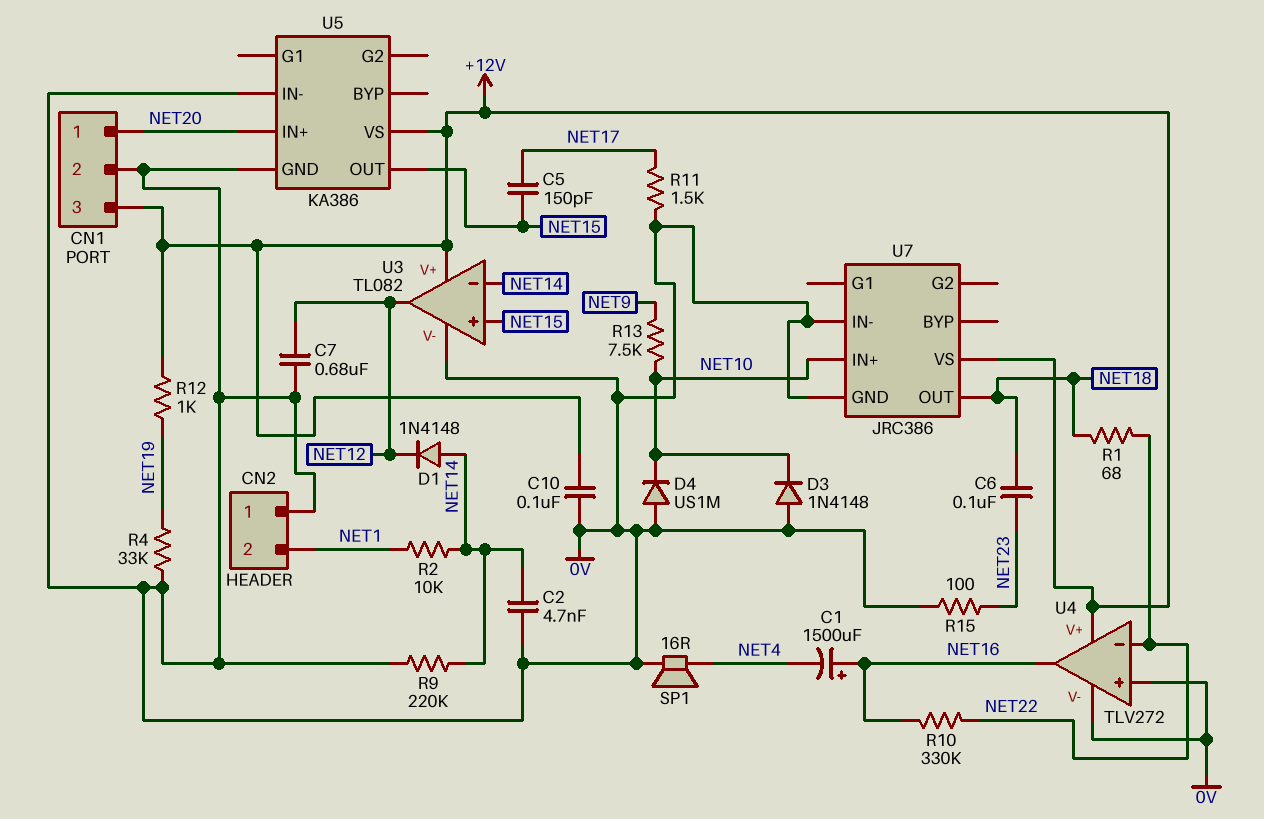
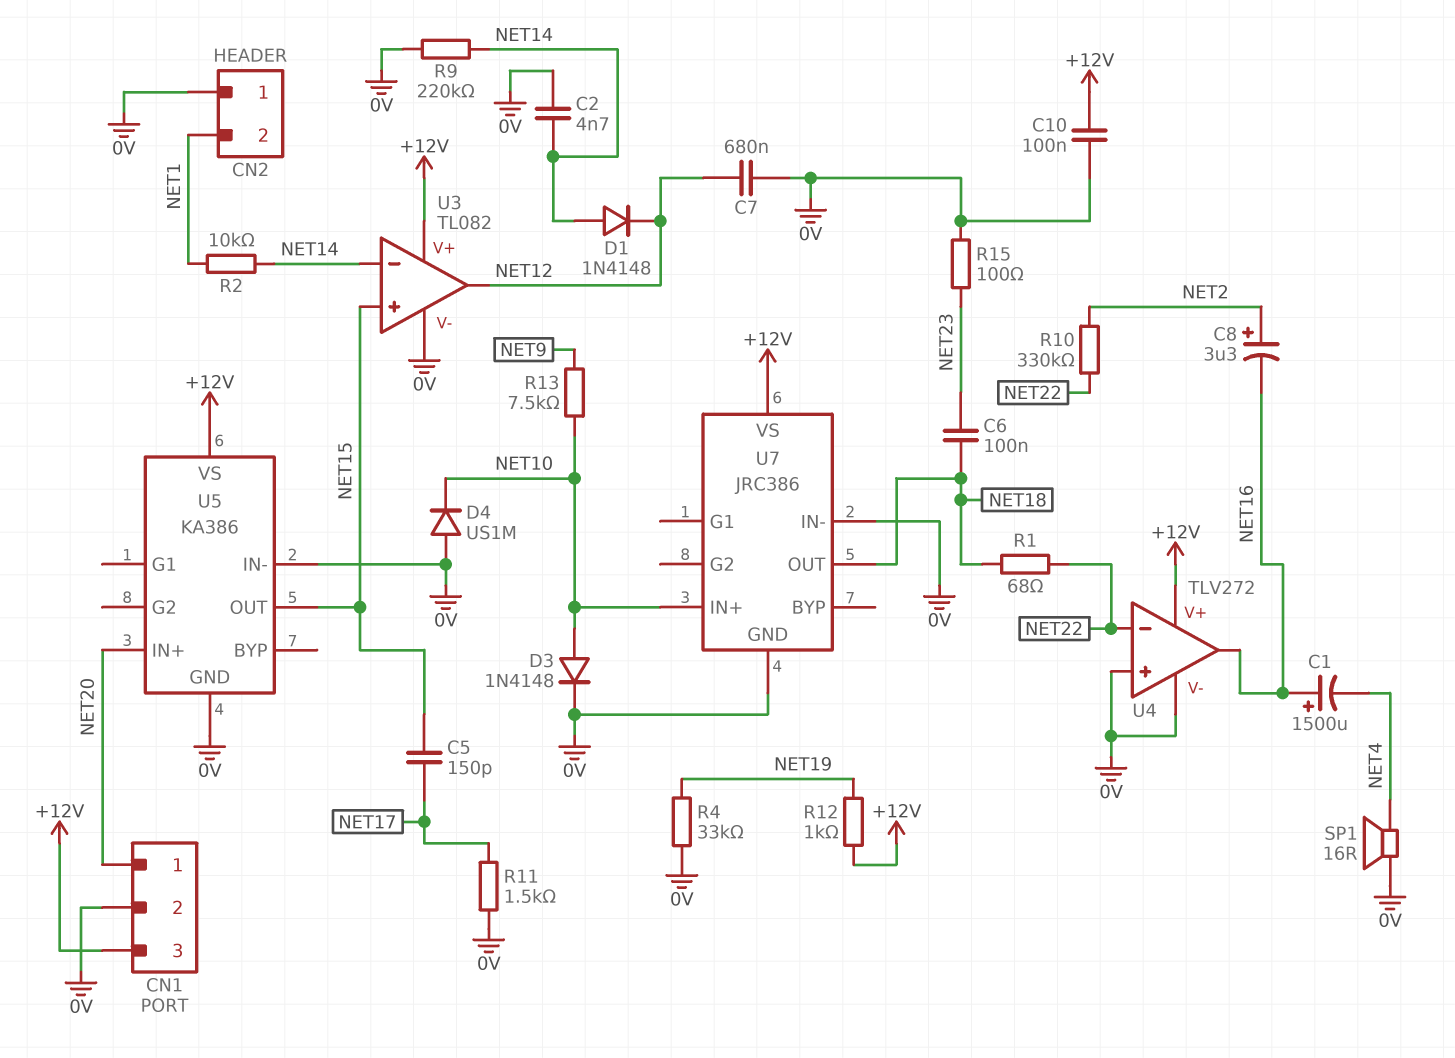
C8: none -> 3.3uF (plus NET2, minus NET16)
D3: diode 1N4148 (A 0V, K NET10) -> diode 1N4148 (A NET10, K 0V)
R10: 330k (NET16, NET22) -> 330k (NET2, NET22)

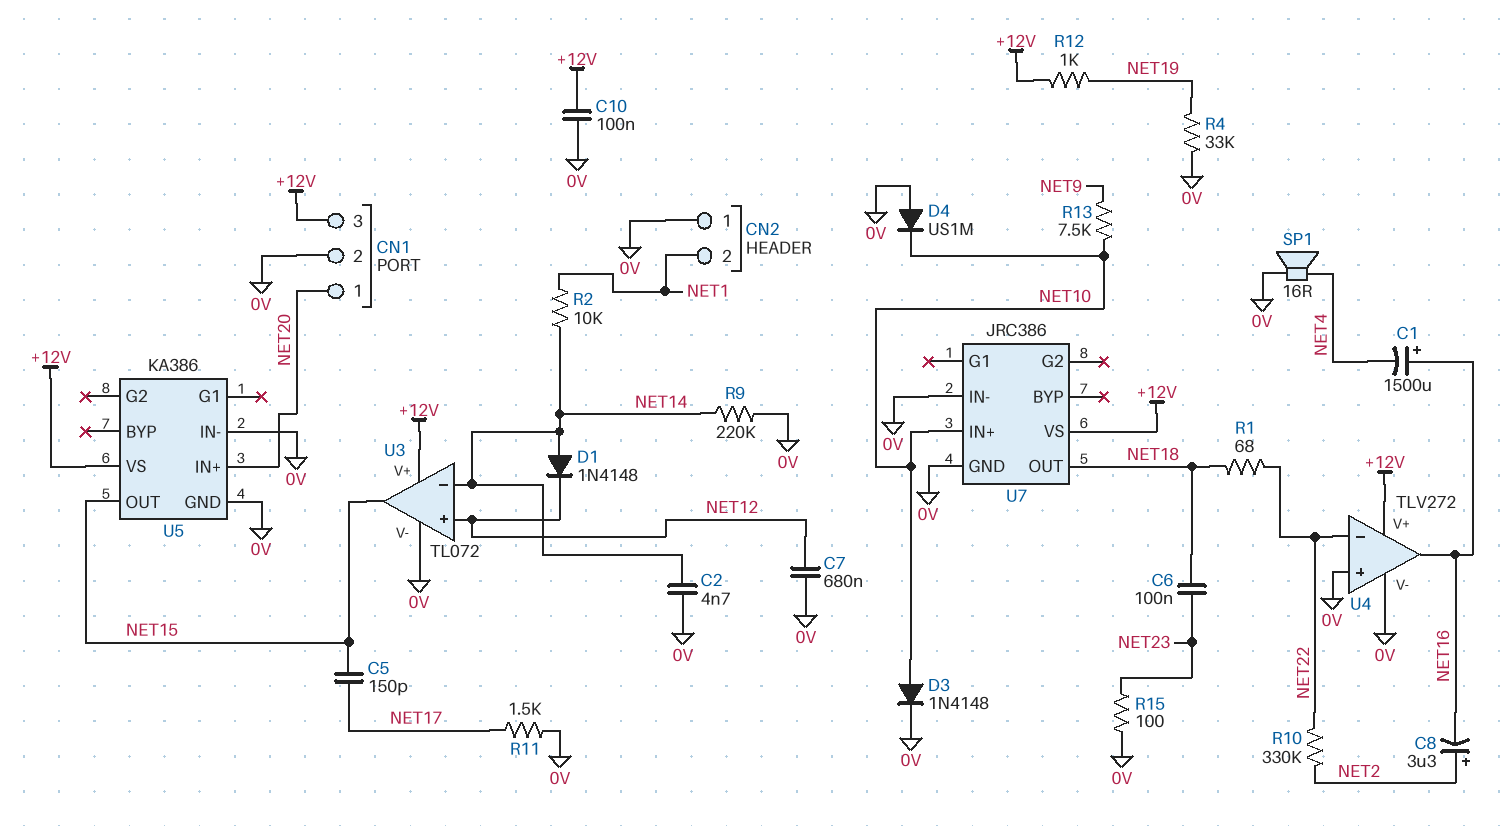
U3: TL082 -> TL072
U3 pin in+: NET15 -> NET12
U3 pin out: NET12 -> NET15

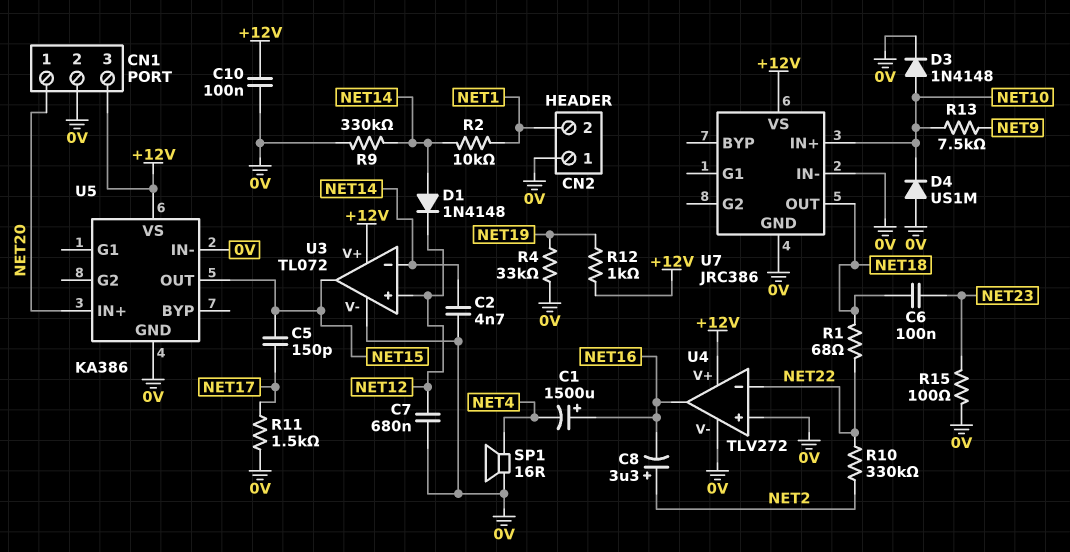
R9: 220k (0V, NET14) -> 330k (0V, NET14)

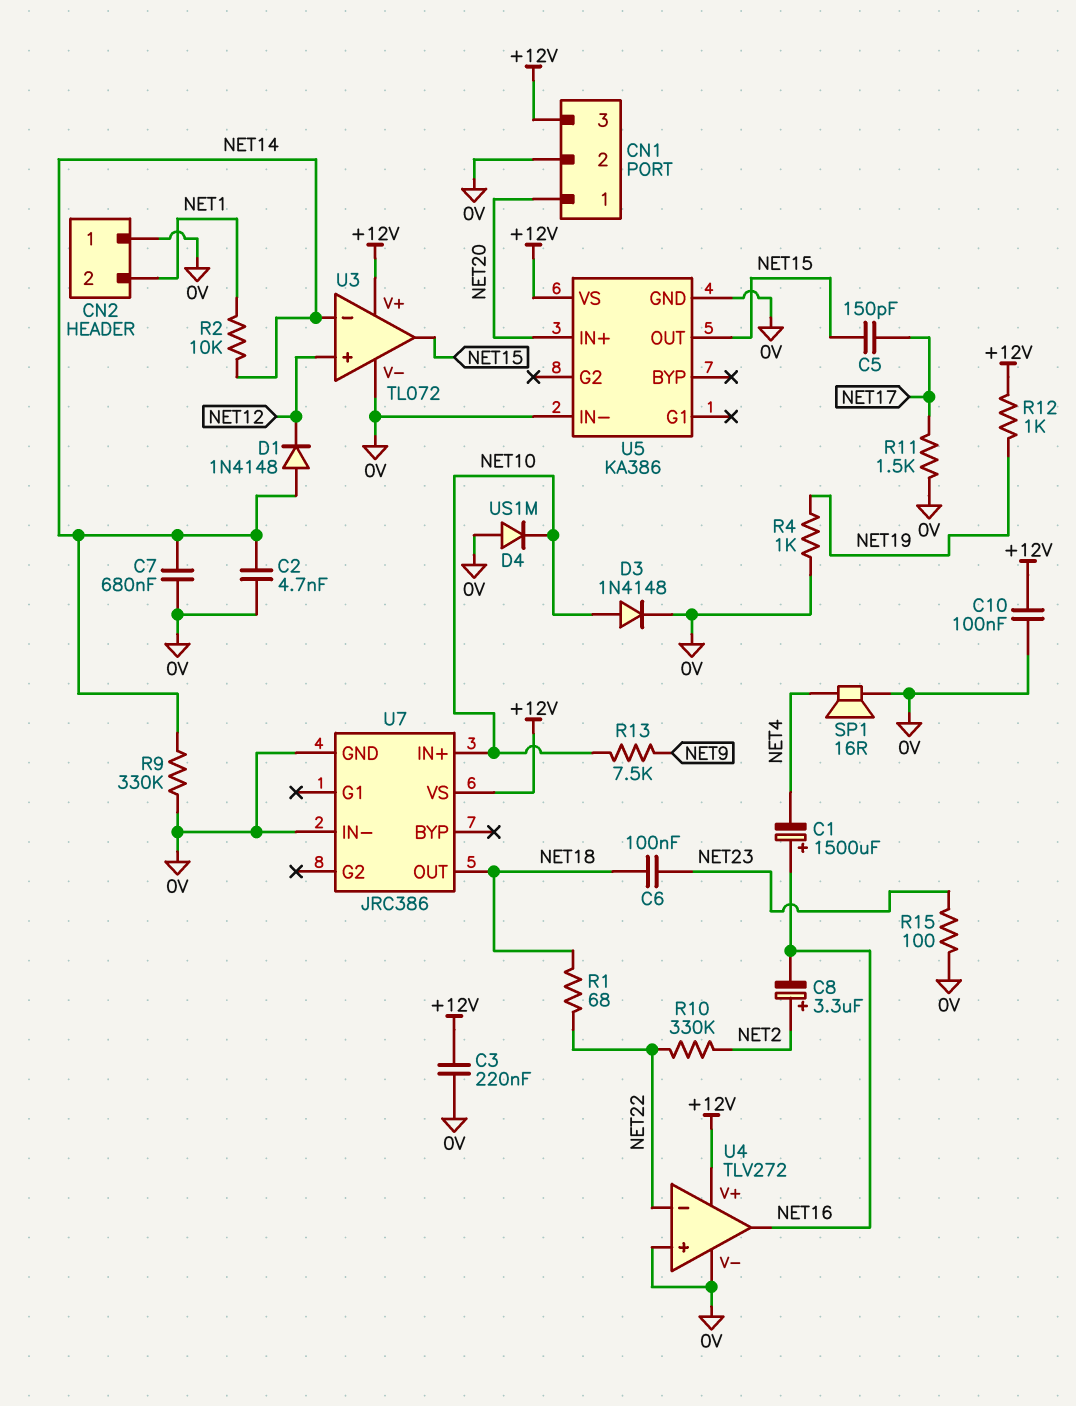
C3: none -> 220nF (+12V, 0V)
C7: 680nF (0V, NET12) -> 680nF (0V, NET14)
R4: 33k (0V, NET19) -> 1k (0V, NET19)

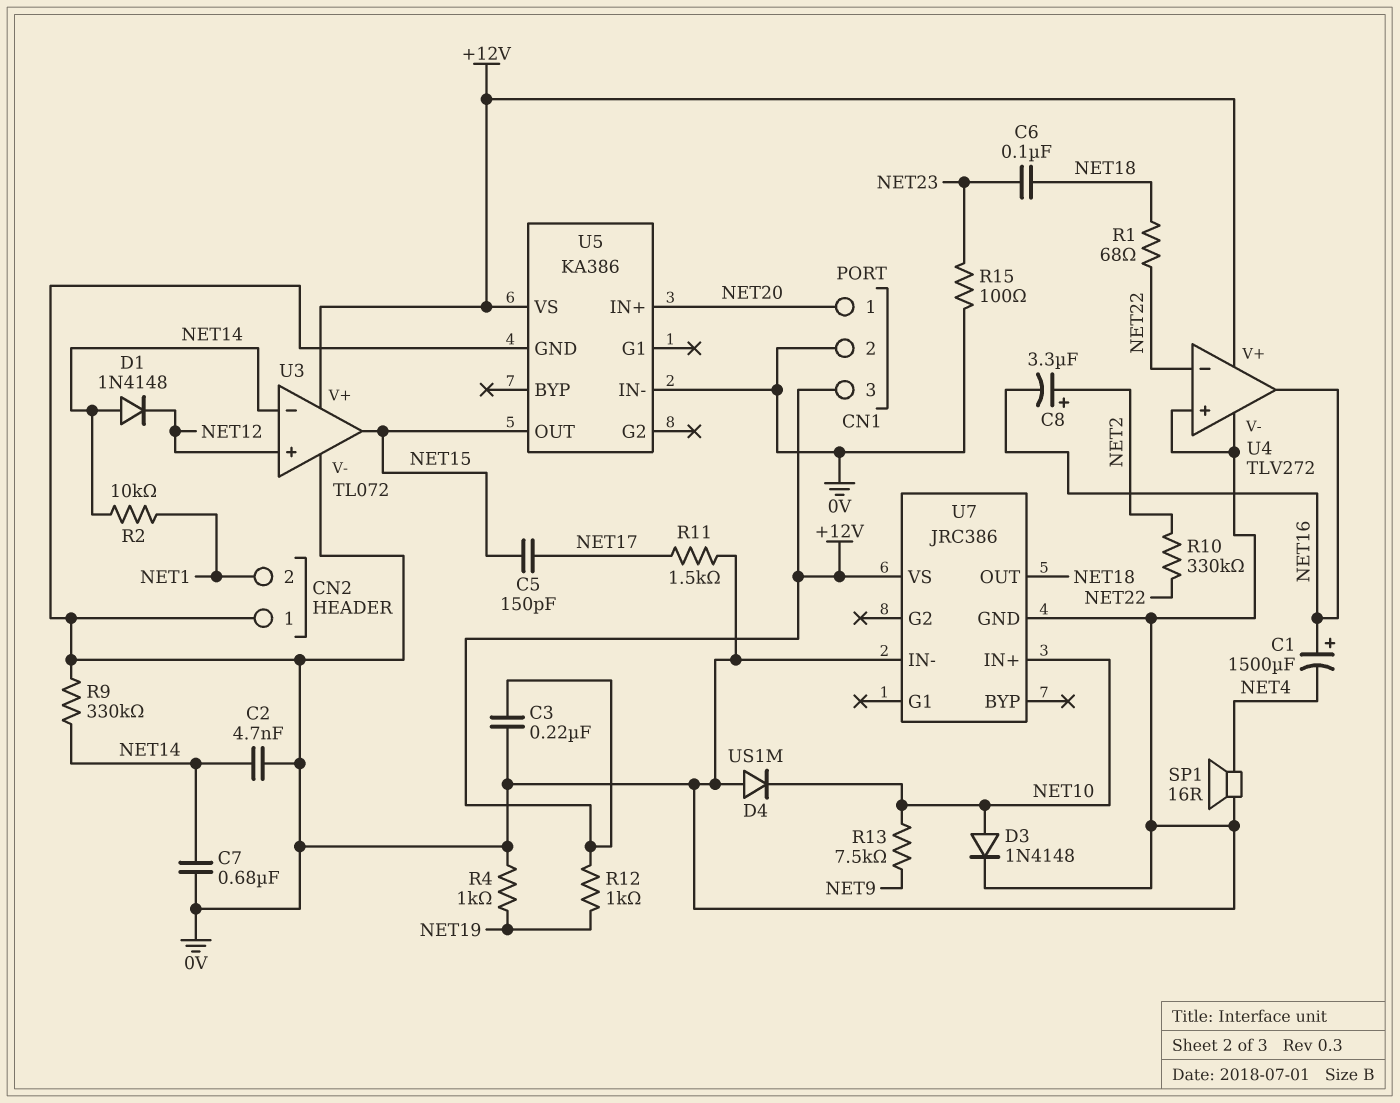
C10: 100nF (+12V, 0V) -> none

